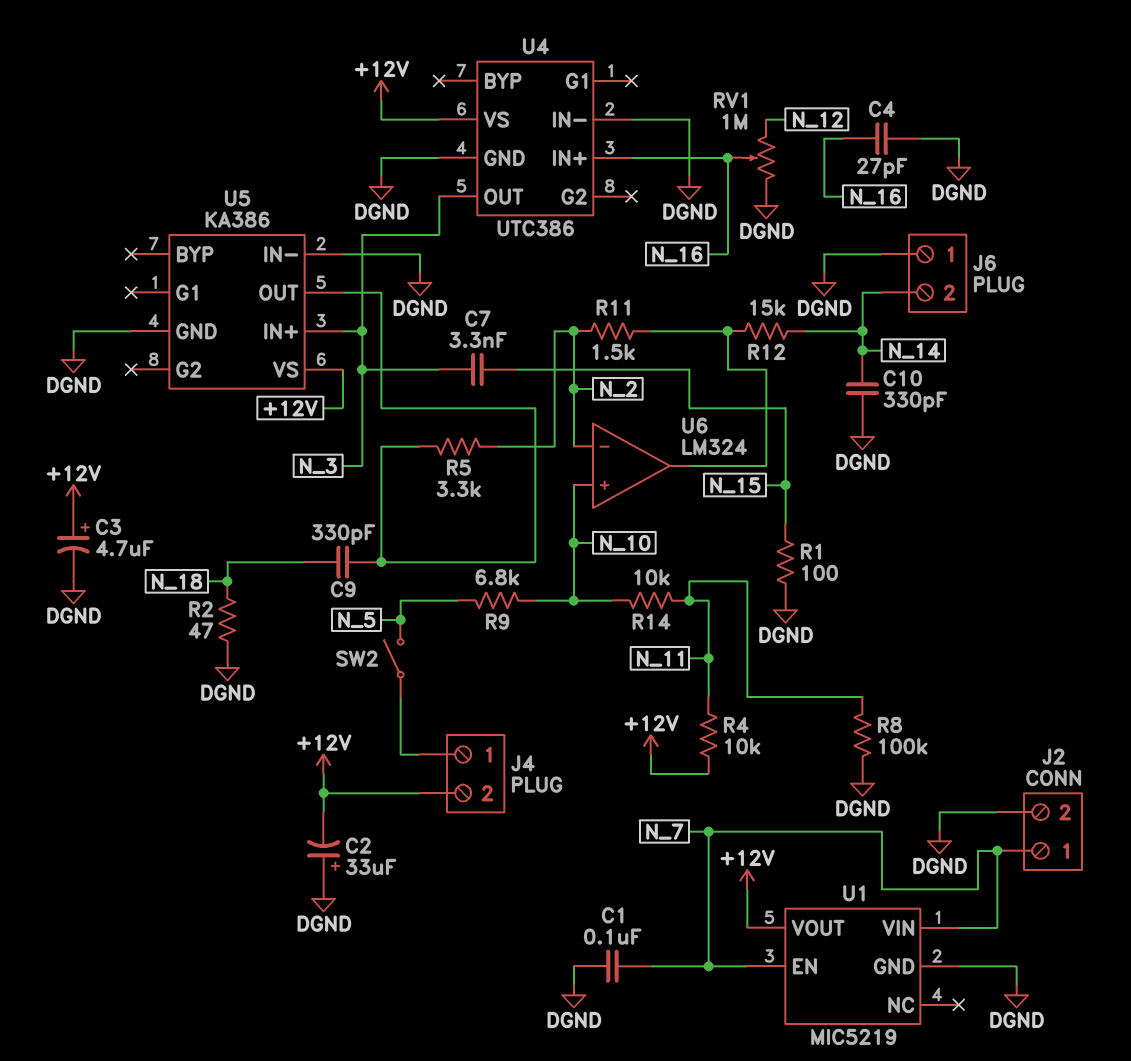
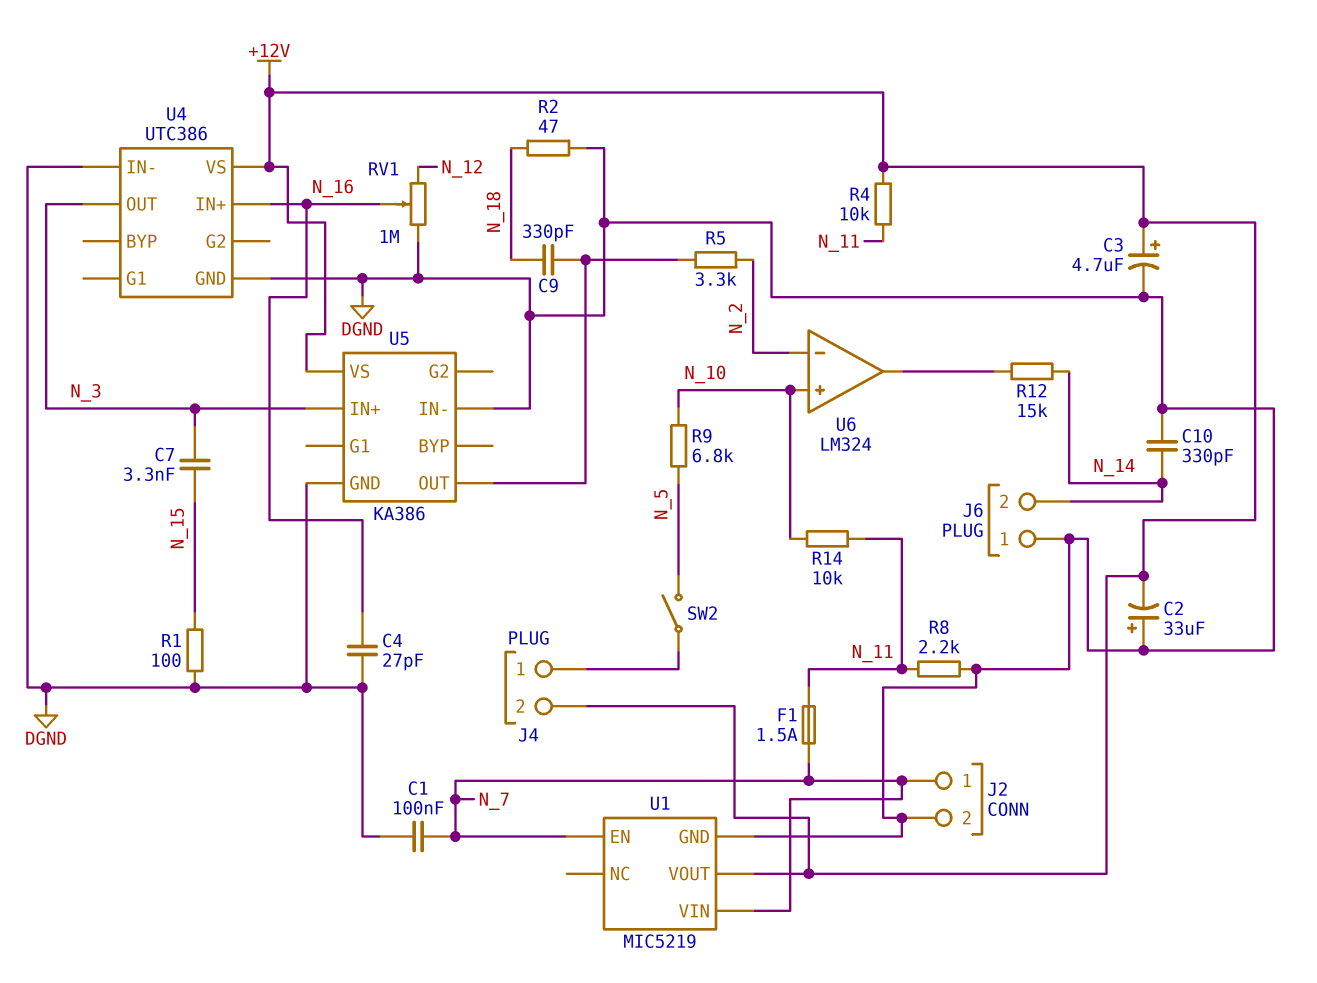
F1: none -> 1.5A (N_7, N_11)
R8: 100k (DGND, N_11) -> 2.2k (DGND, N_11)
R11: 1.5k (N_2, U6/out) -> none

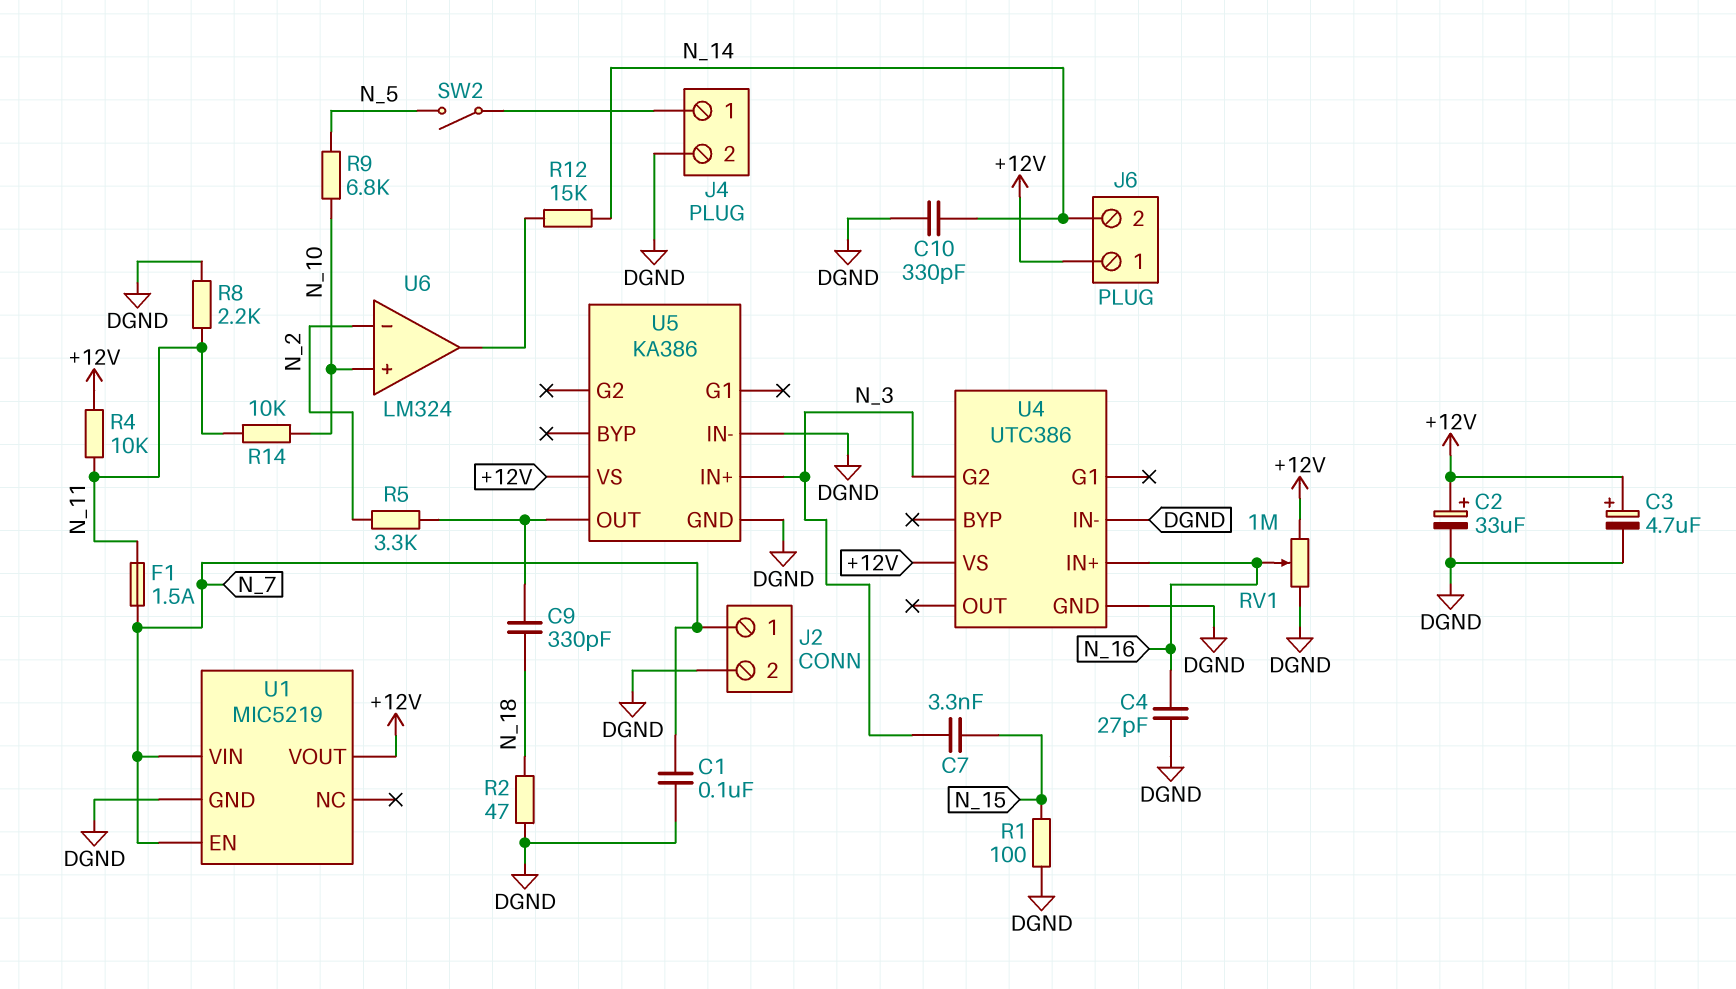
C2: 33uF (plus DGND, minus +12V) -> 33uF (plus +12V, minus DGND)
J4 pin 2: +12V -> DGND
J6 pin 1: DGND -> +12V
RV1: 1M (DGND, N_12, wiper N_16) -> 1M (+12V, DGND, wiper N_16)
U4 pin G2: none -> N_3
U4 pin OUT: N_3 -> none

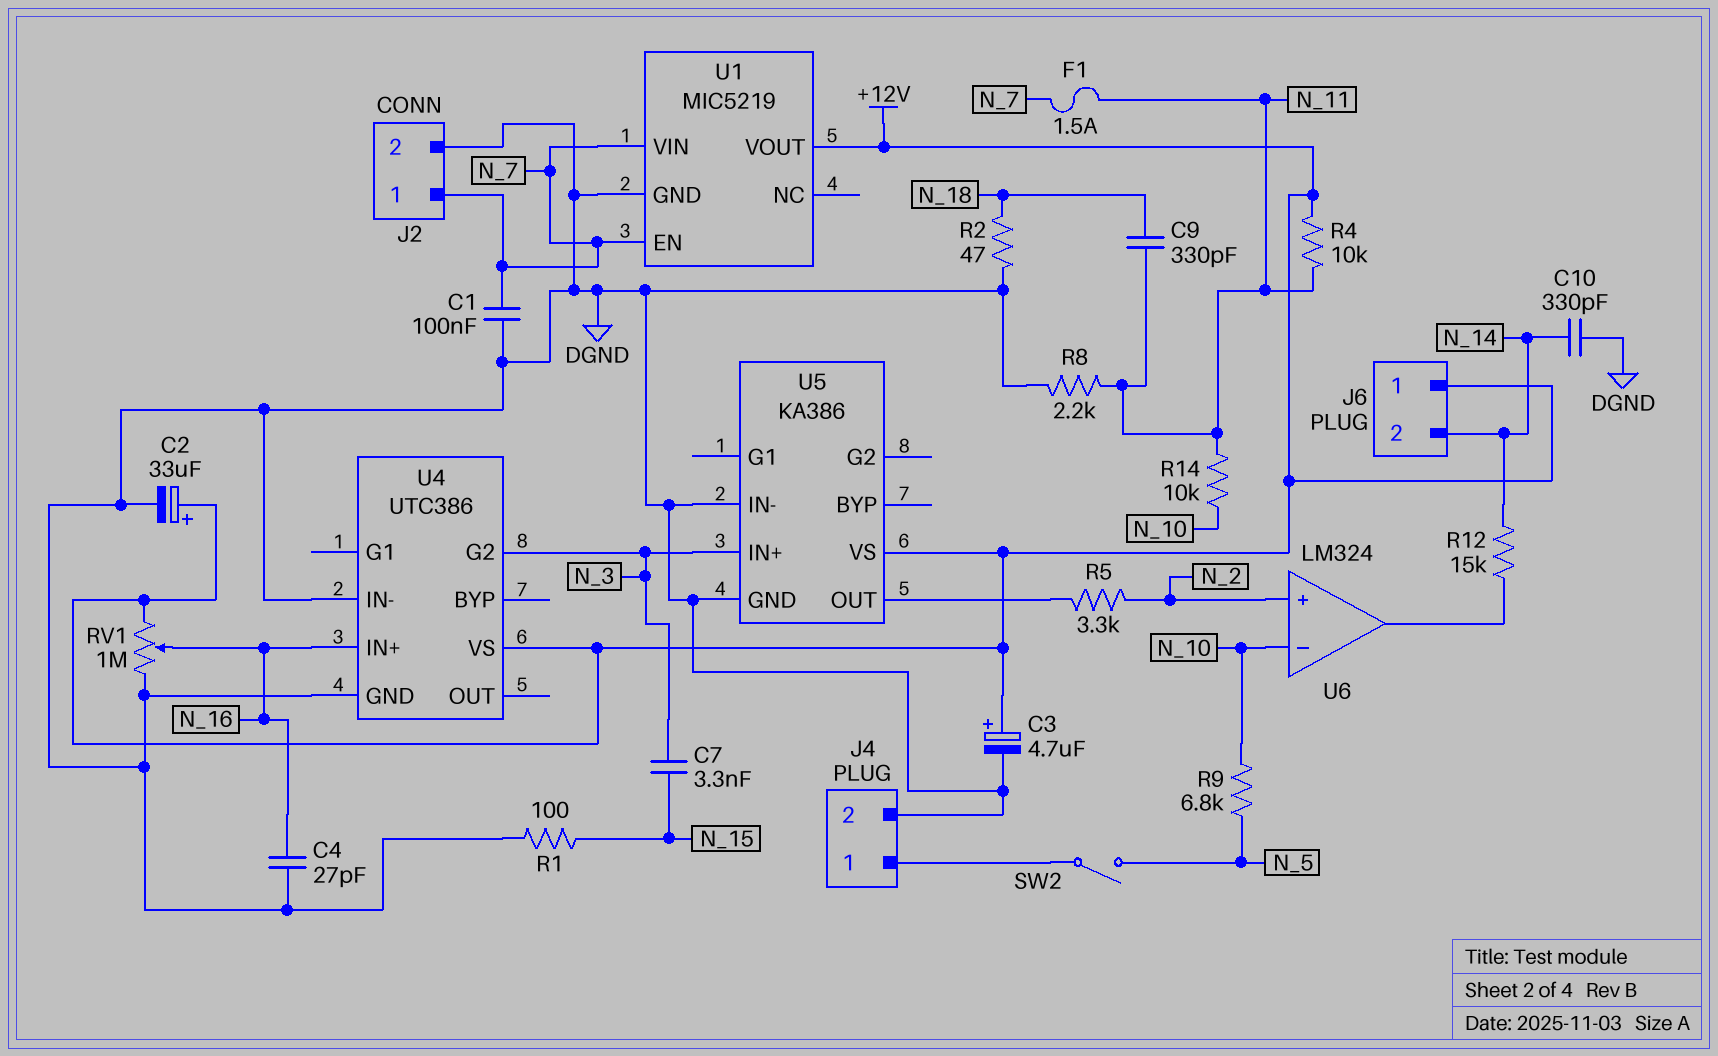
C9: 330pF (N_18, U5/OUT) -> 330pF (N_11, N_18)
U6 pin in+: N_10 -> N_2
U6 pin in-: N_2 -> N_10

